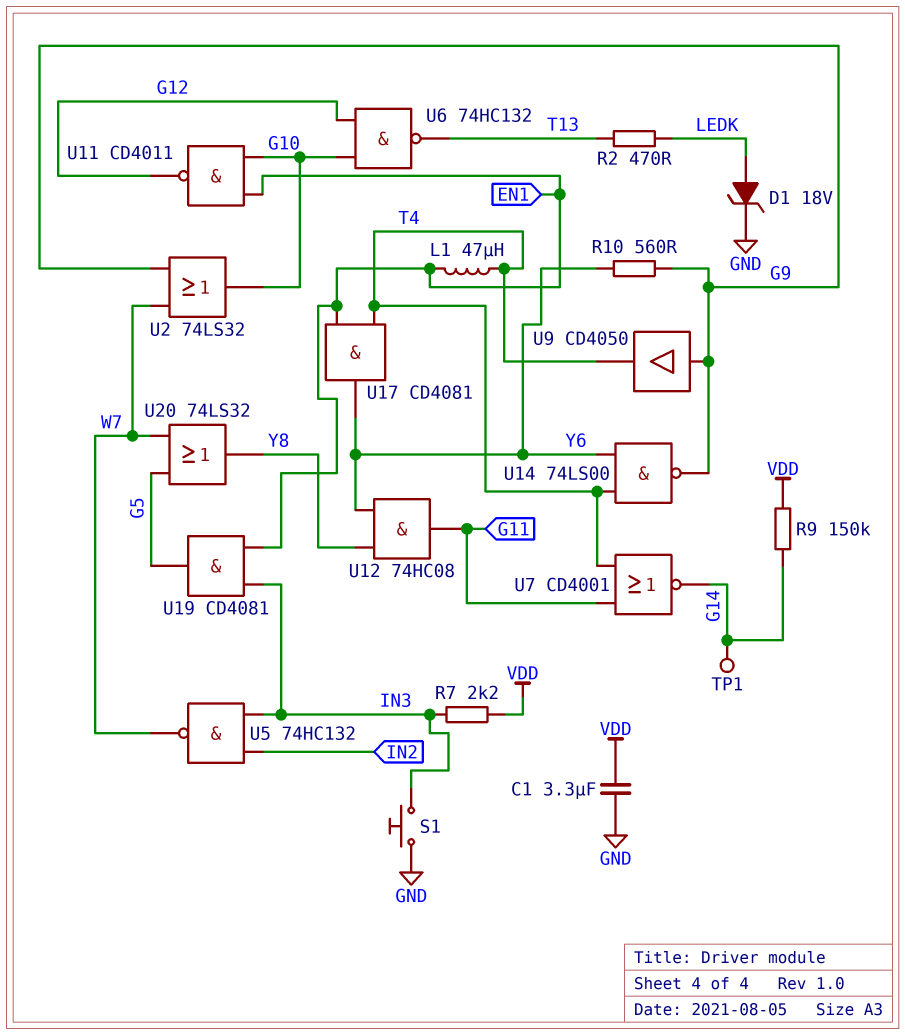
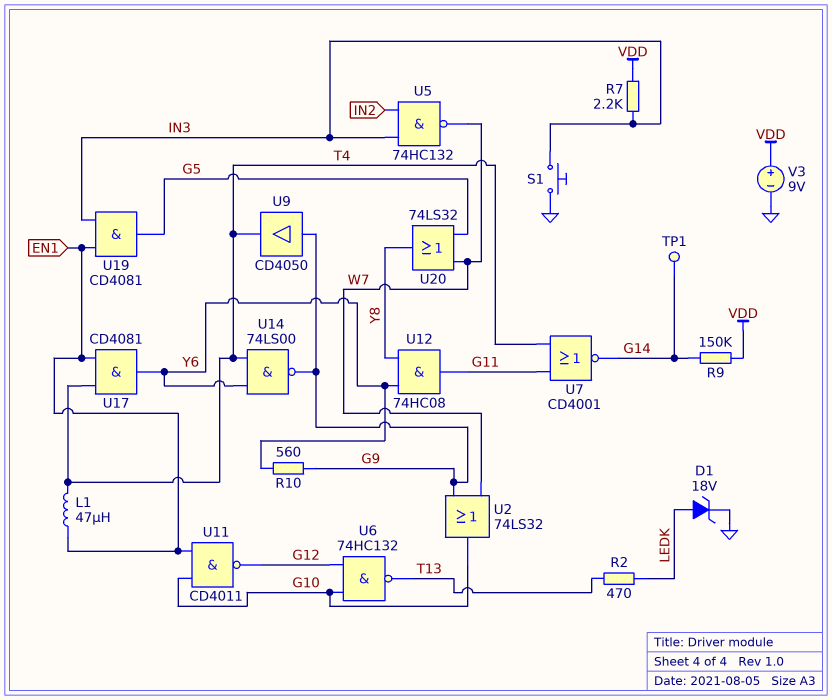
C1: 3.3uF (GND, VDD) -> none
V3: none -> 9V (plus VDD, minus GND)

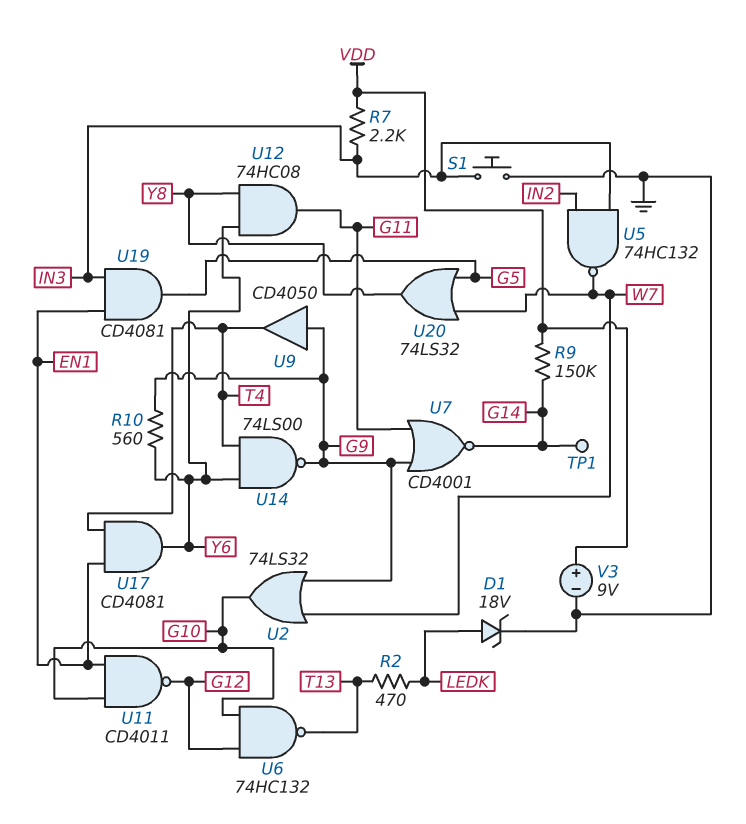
L1: 47uH (EN1, T4) -> none
U7: NOR CD4001 (in G11, in T4, out G14) -> NOR CD4001 (in G9, in G11, out G14)

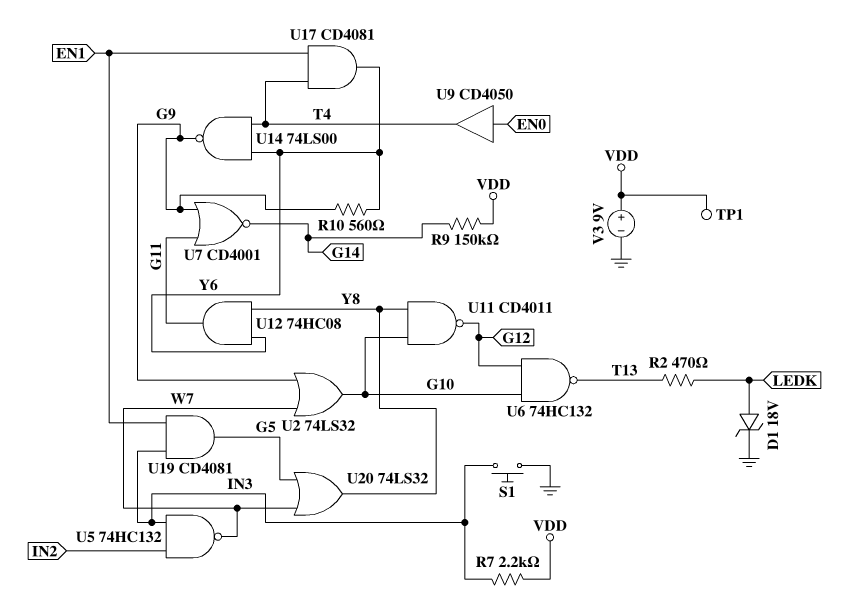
TP1: test point (G14) -> test point (VDD)
U9: buffer CD4050 (in G9, out T4) -> buffer CD4050 (in EN0, out T4)
U11: NAND CD4011 (in EN1, in G10, out G12) -> NAND CD4011 (in G10, in Y8, out G12)

